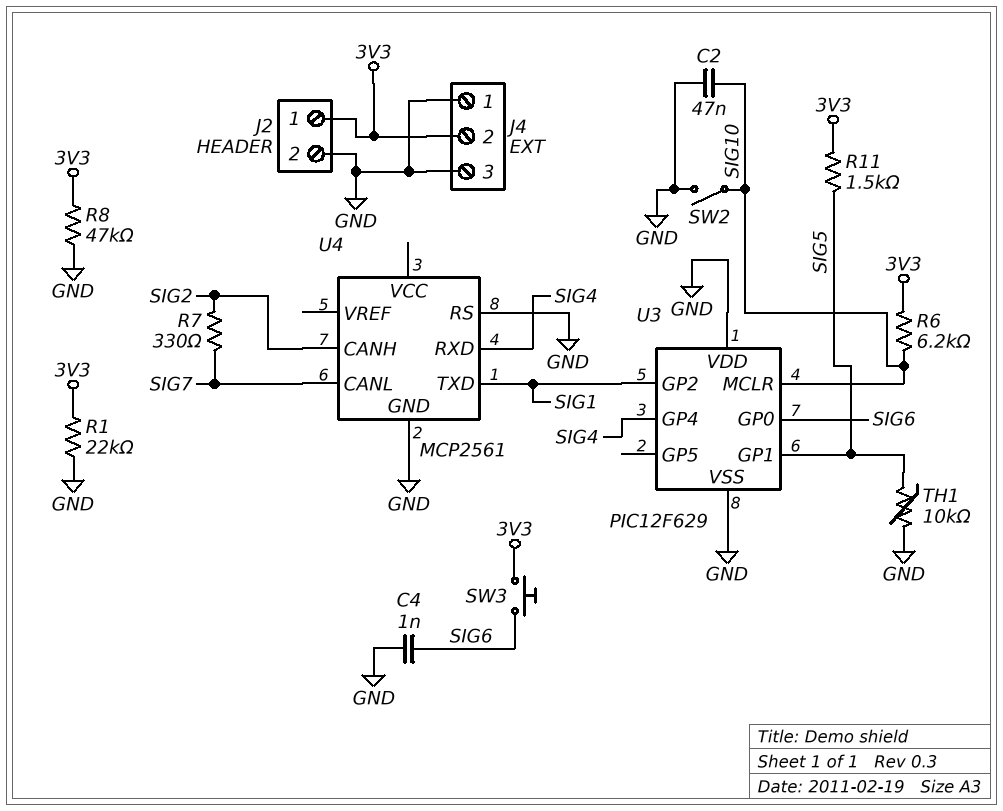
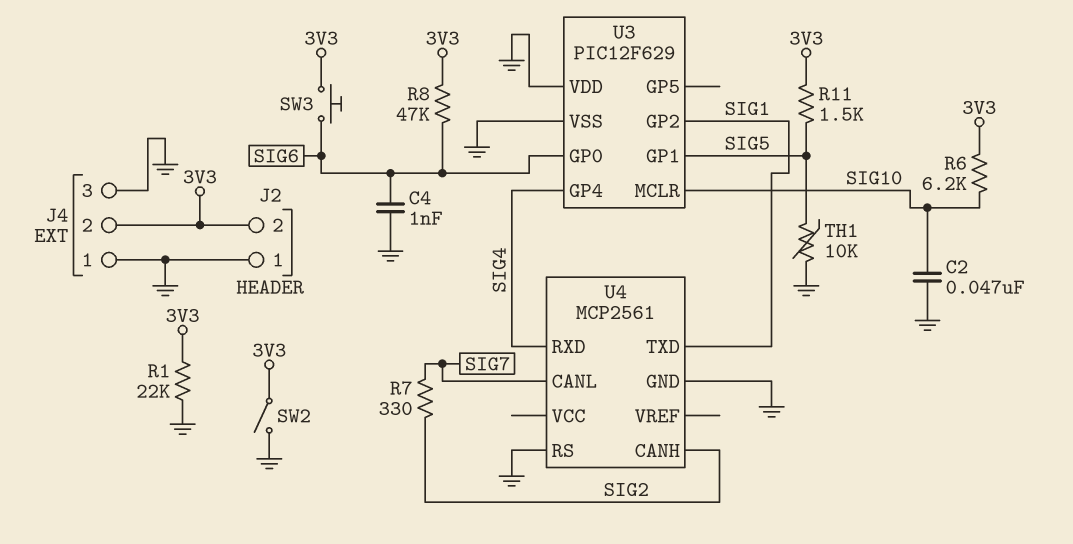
J2 pin 1: 3V3 -> GND
J2 pin 2: GND -> 3V3
R8: 47k (3V3, GND) -> 47k (3V3, SIG6)
SW2: switch (GND, SIG10) -> switch (3V3, GND)

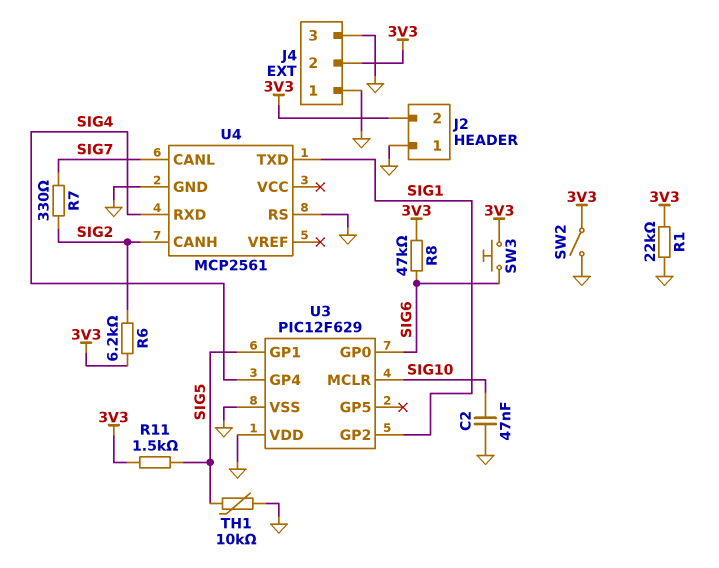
C4: 1nF (GND, SIG6) -> none
R6: 6.2k (3V3, SIG10) -> 6.2k (3V3, SIG2)

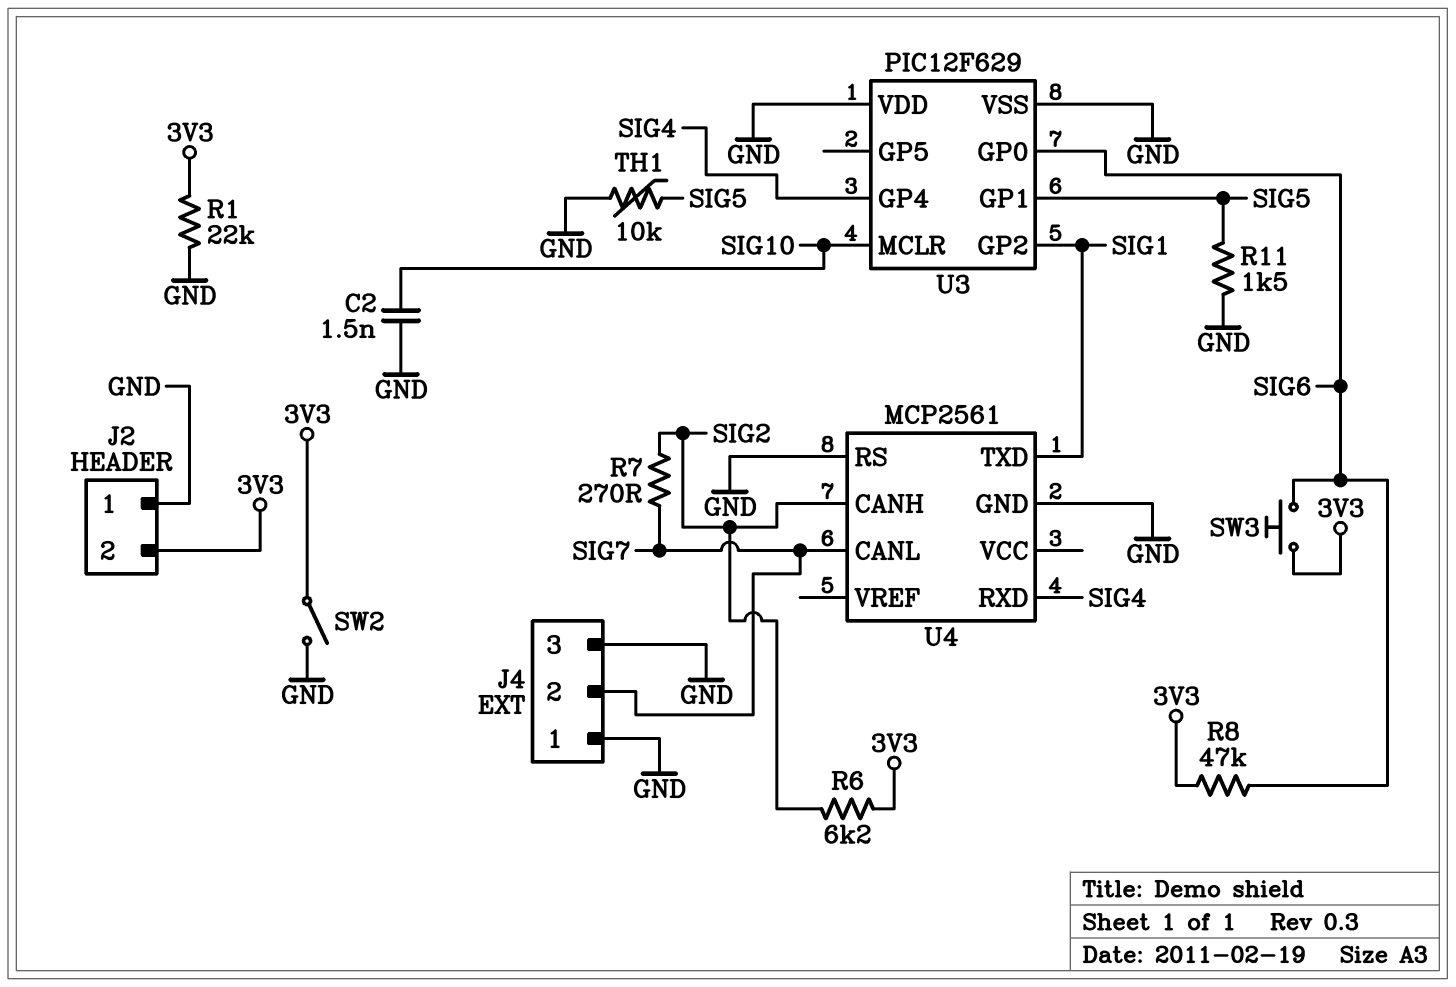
C2: 47nF (GND, SIG10) -> 1.5nF (GND, SIG10)
J4 pin 2: 3V3 -> SIG7
R7: 330 (SIG2, SIG7) -> 270 (SIG2, SIG7)
R11: 1.5k (3V3, SIG5) -> 1.5k (GND, SIG5)

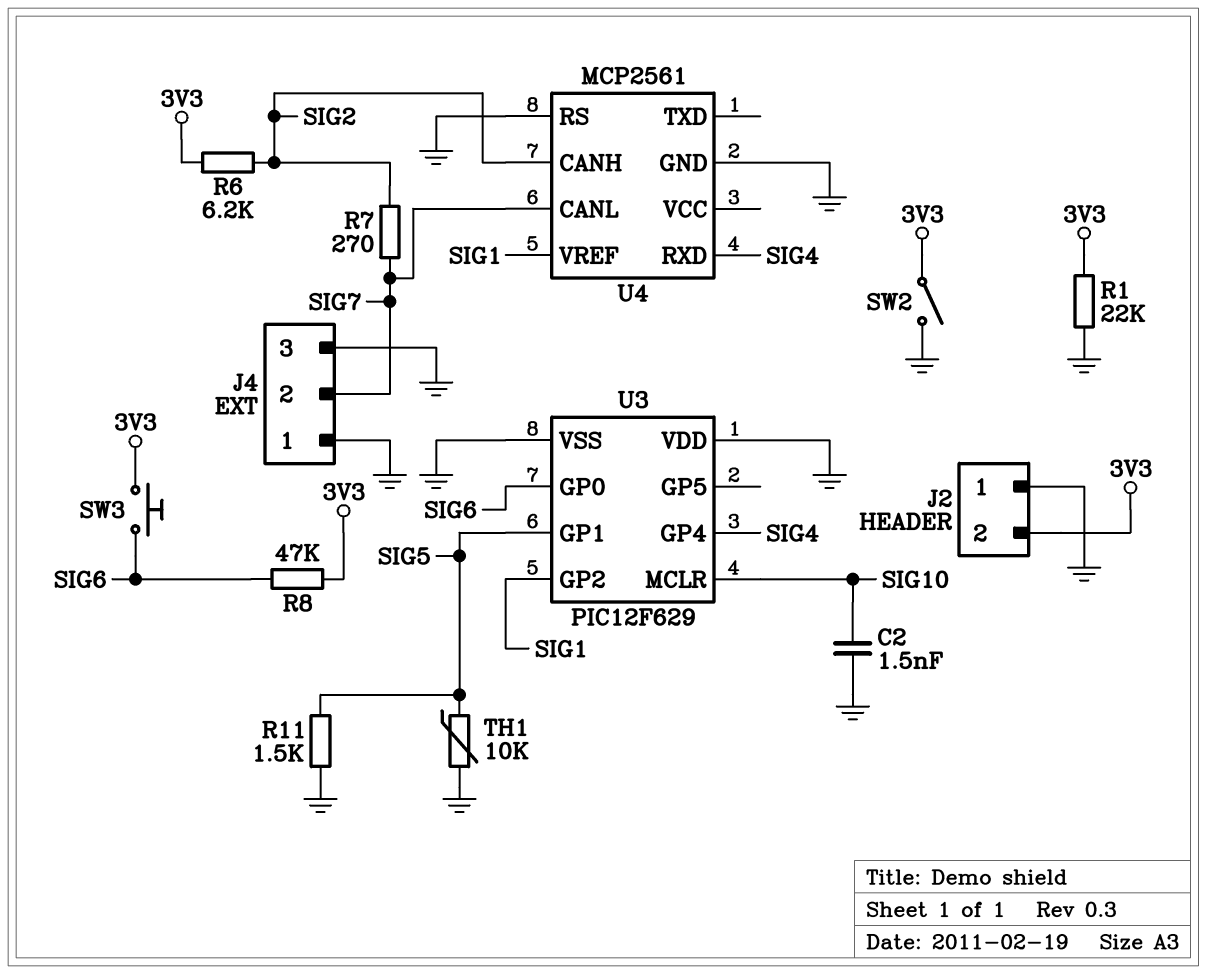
U4 pin TXD: SIG1 -> none
U4 pin VREF: none -> SIG1

